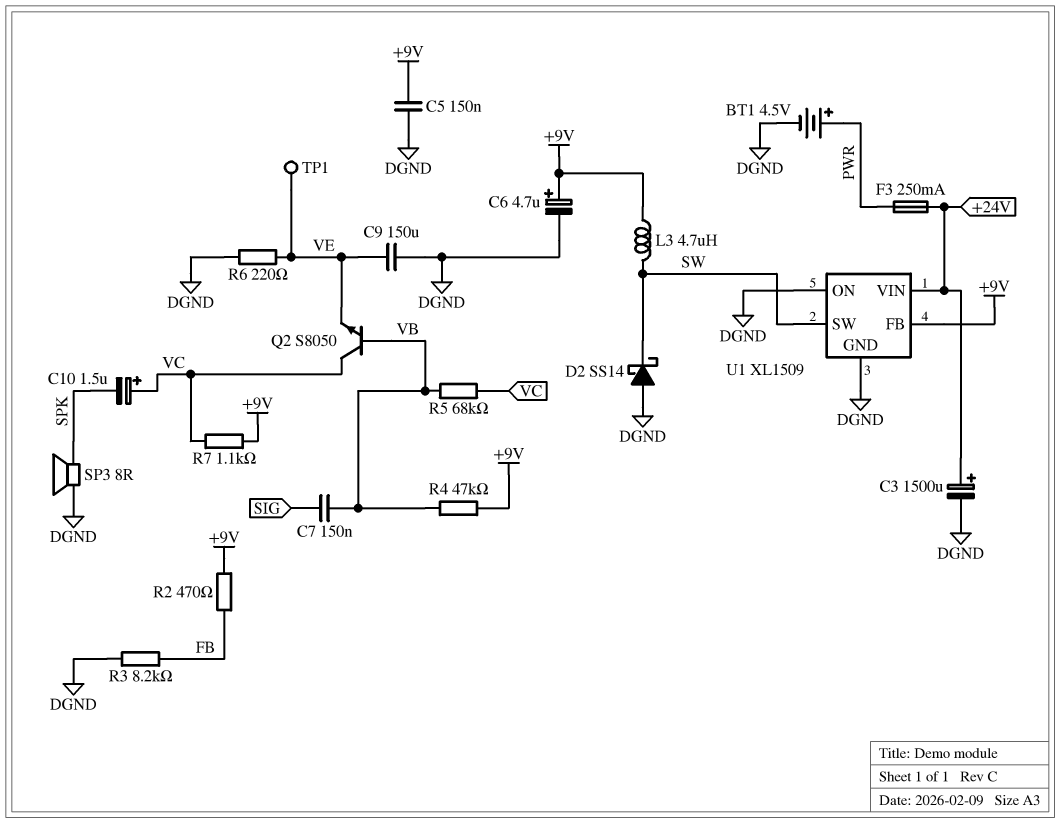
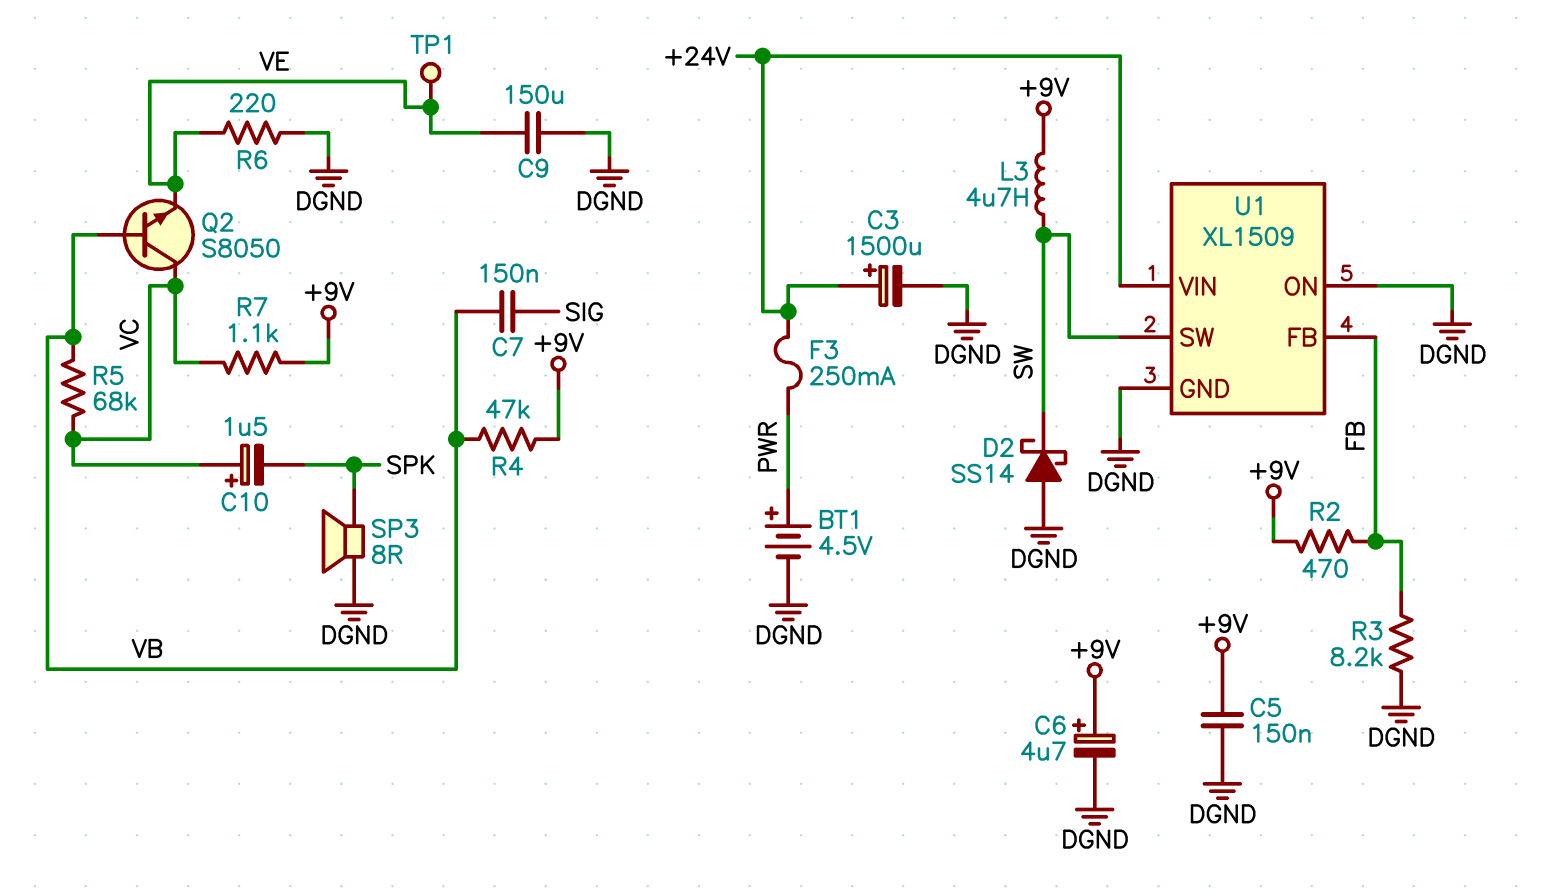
U1 pin FB: +9V -> FB

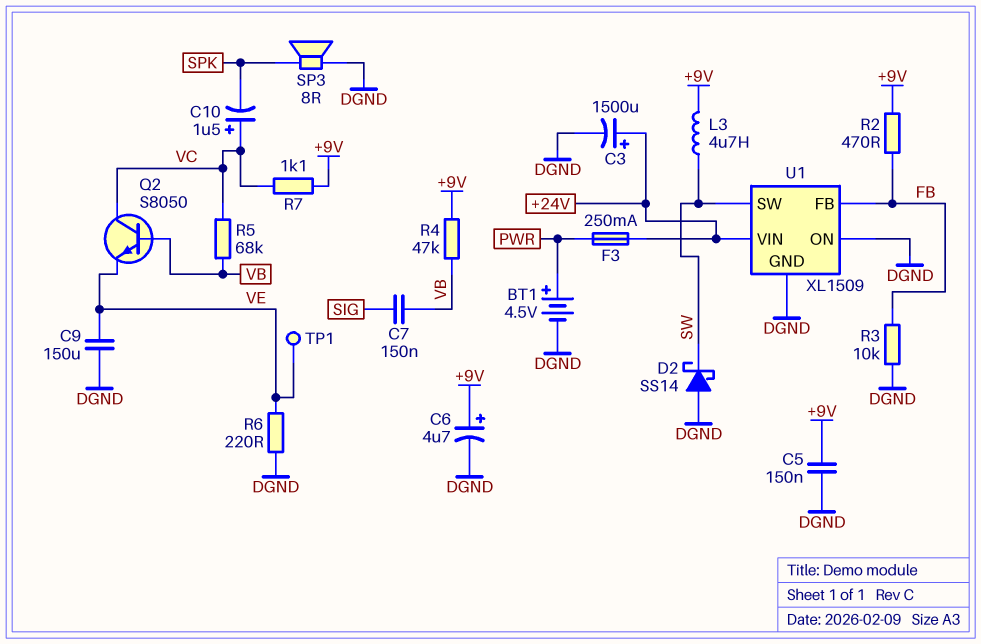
R3: 8.2k (DGND, FB) -> 10k (DGND, FB)

